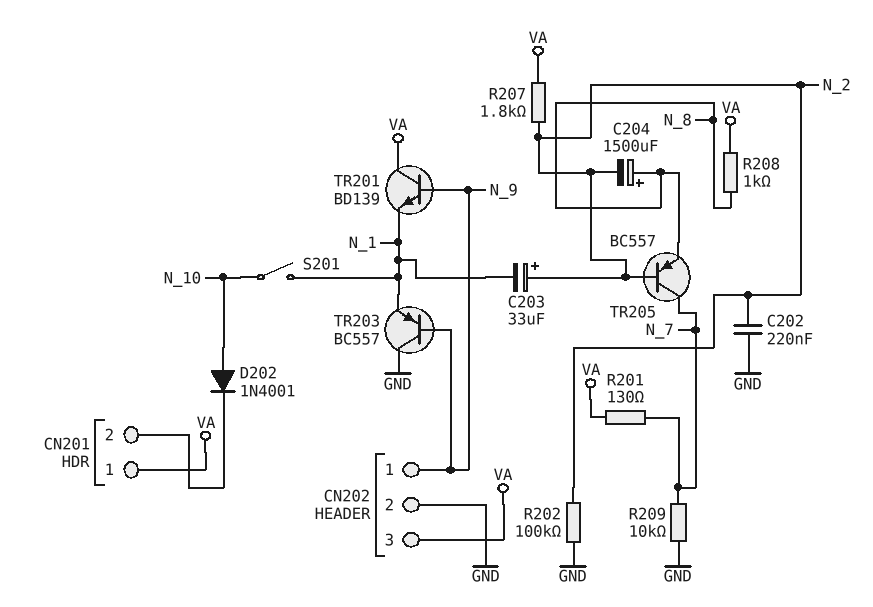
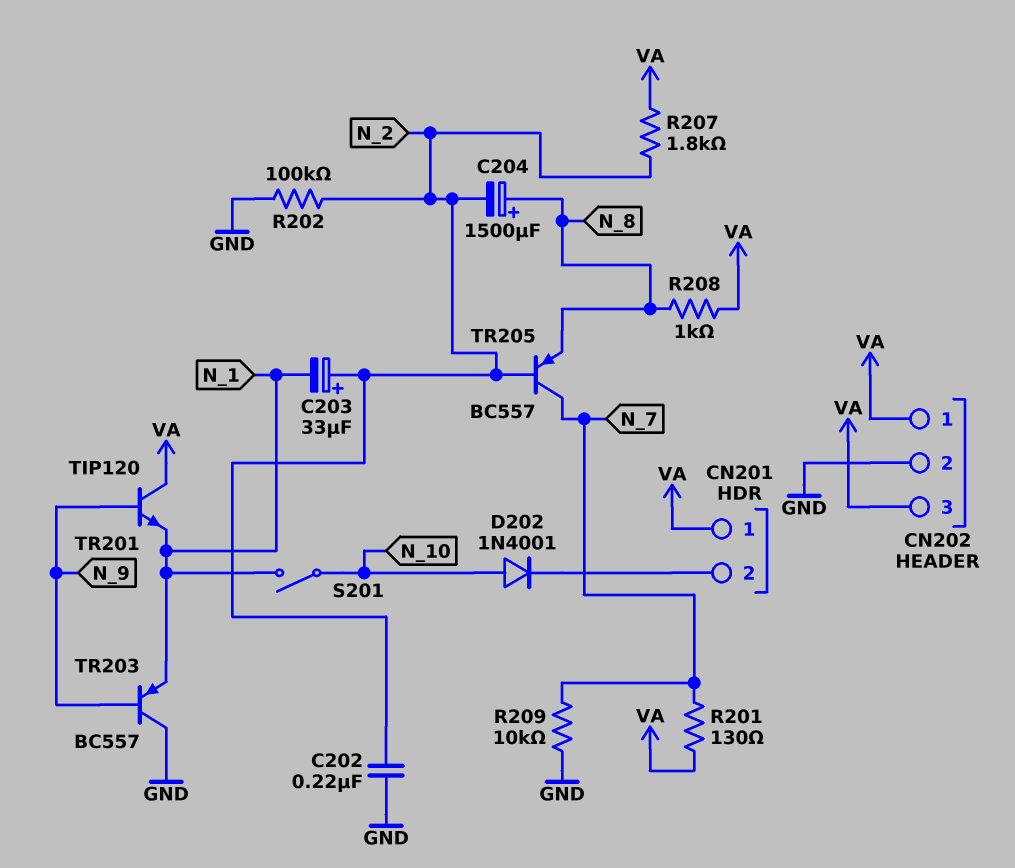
CN202 pin 1: N_9 -> VA
TR201: NPN BD139 (B N_9, C VA, E N_1) -> NPN TIP120 (B N_9, C VA, E N_1)

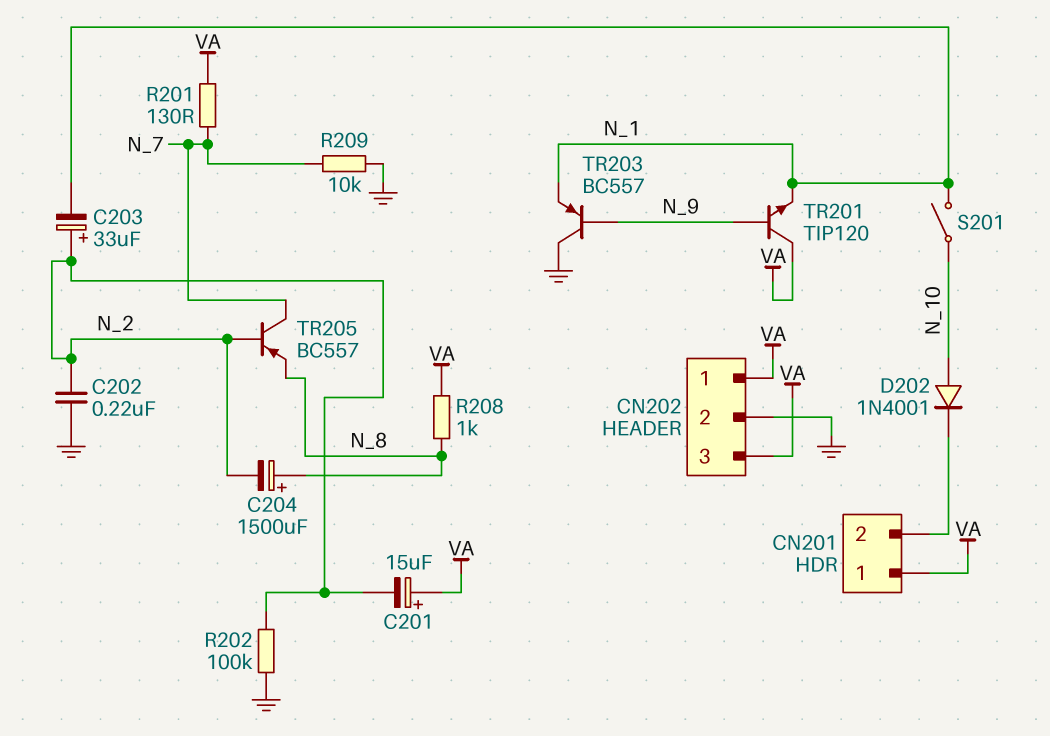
C201: none -> 15uF (plus VA, minus N_2)
R207: 1.8k (N_2, VA) -> none

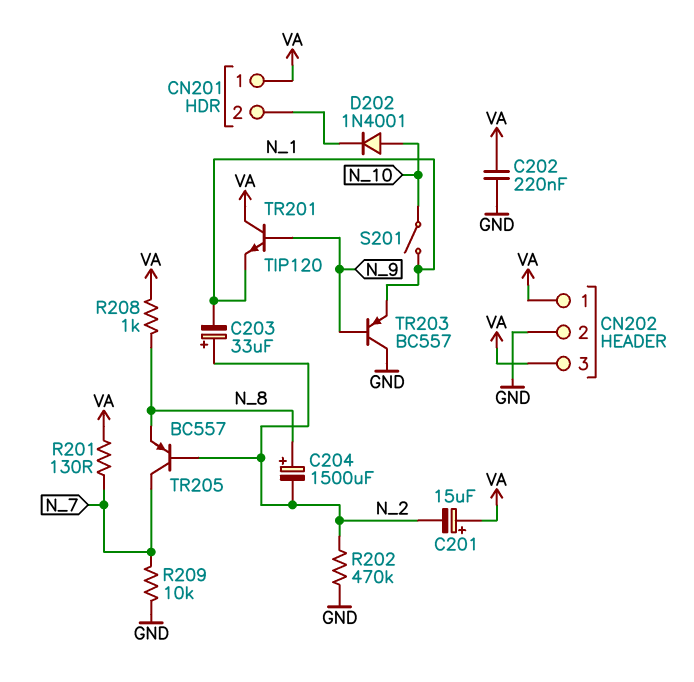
C202: 220nF (GND, N_2) -> 220nF (GND, VA)
R202: 100k (GND, N_2) -> 470k (GND, N_2)

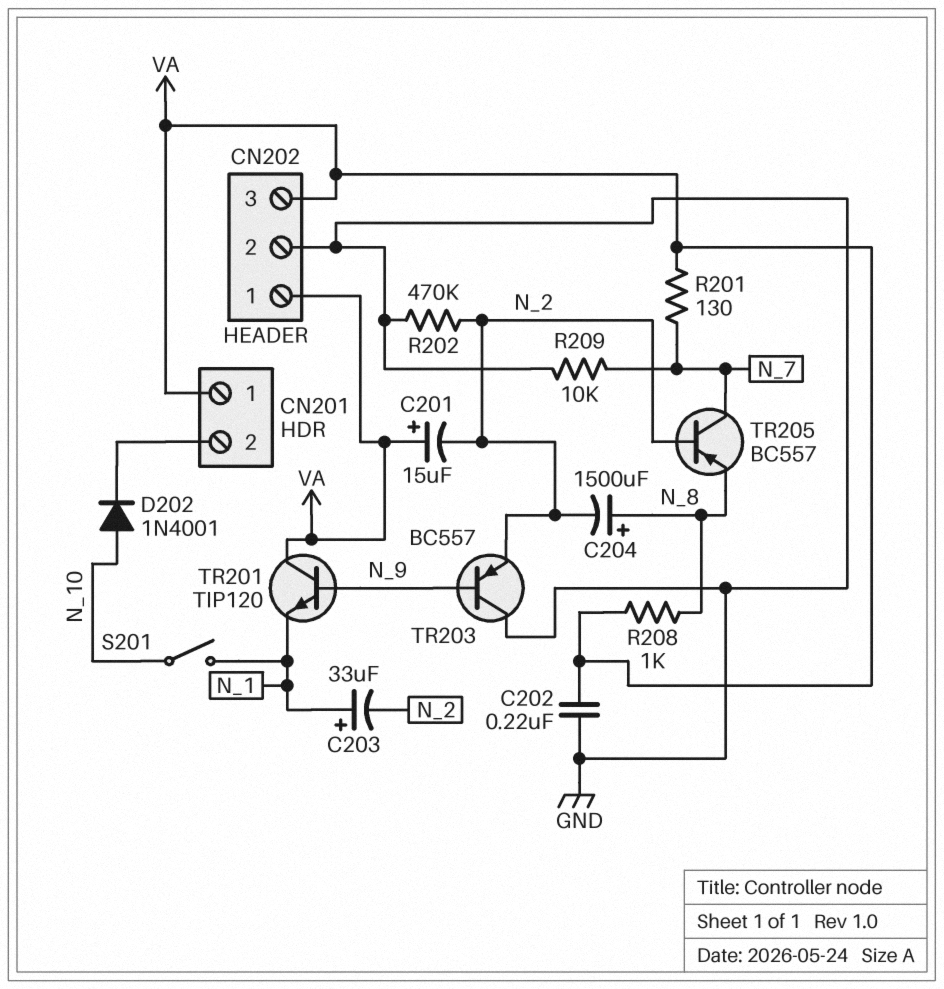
C203: 33uF (plus N_2, minus N_1) -> 33uF (plus N_1, minus N_2)
TR203: PNP BC557 (B N_9, C GND, E N_1) -> PNP BC557 (B N_9, C GND, E N_2)

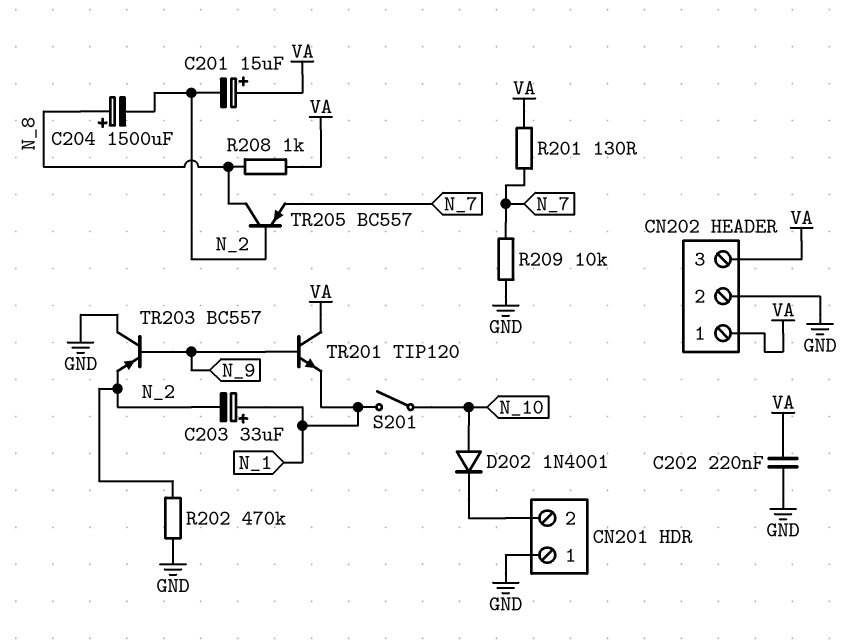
CN201 pin 1: VA -> GND
TR205: PNP BC557 (B N_2, C N_7, E N_8) -> PNP BC557 (B N_2, C N_8, E N_7)

